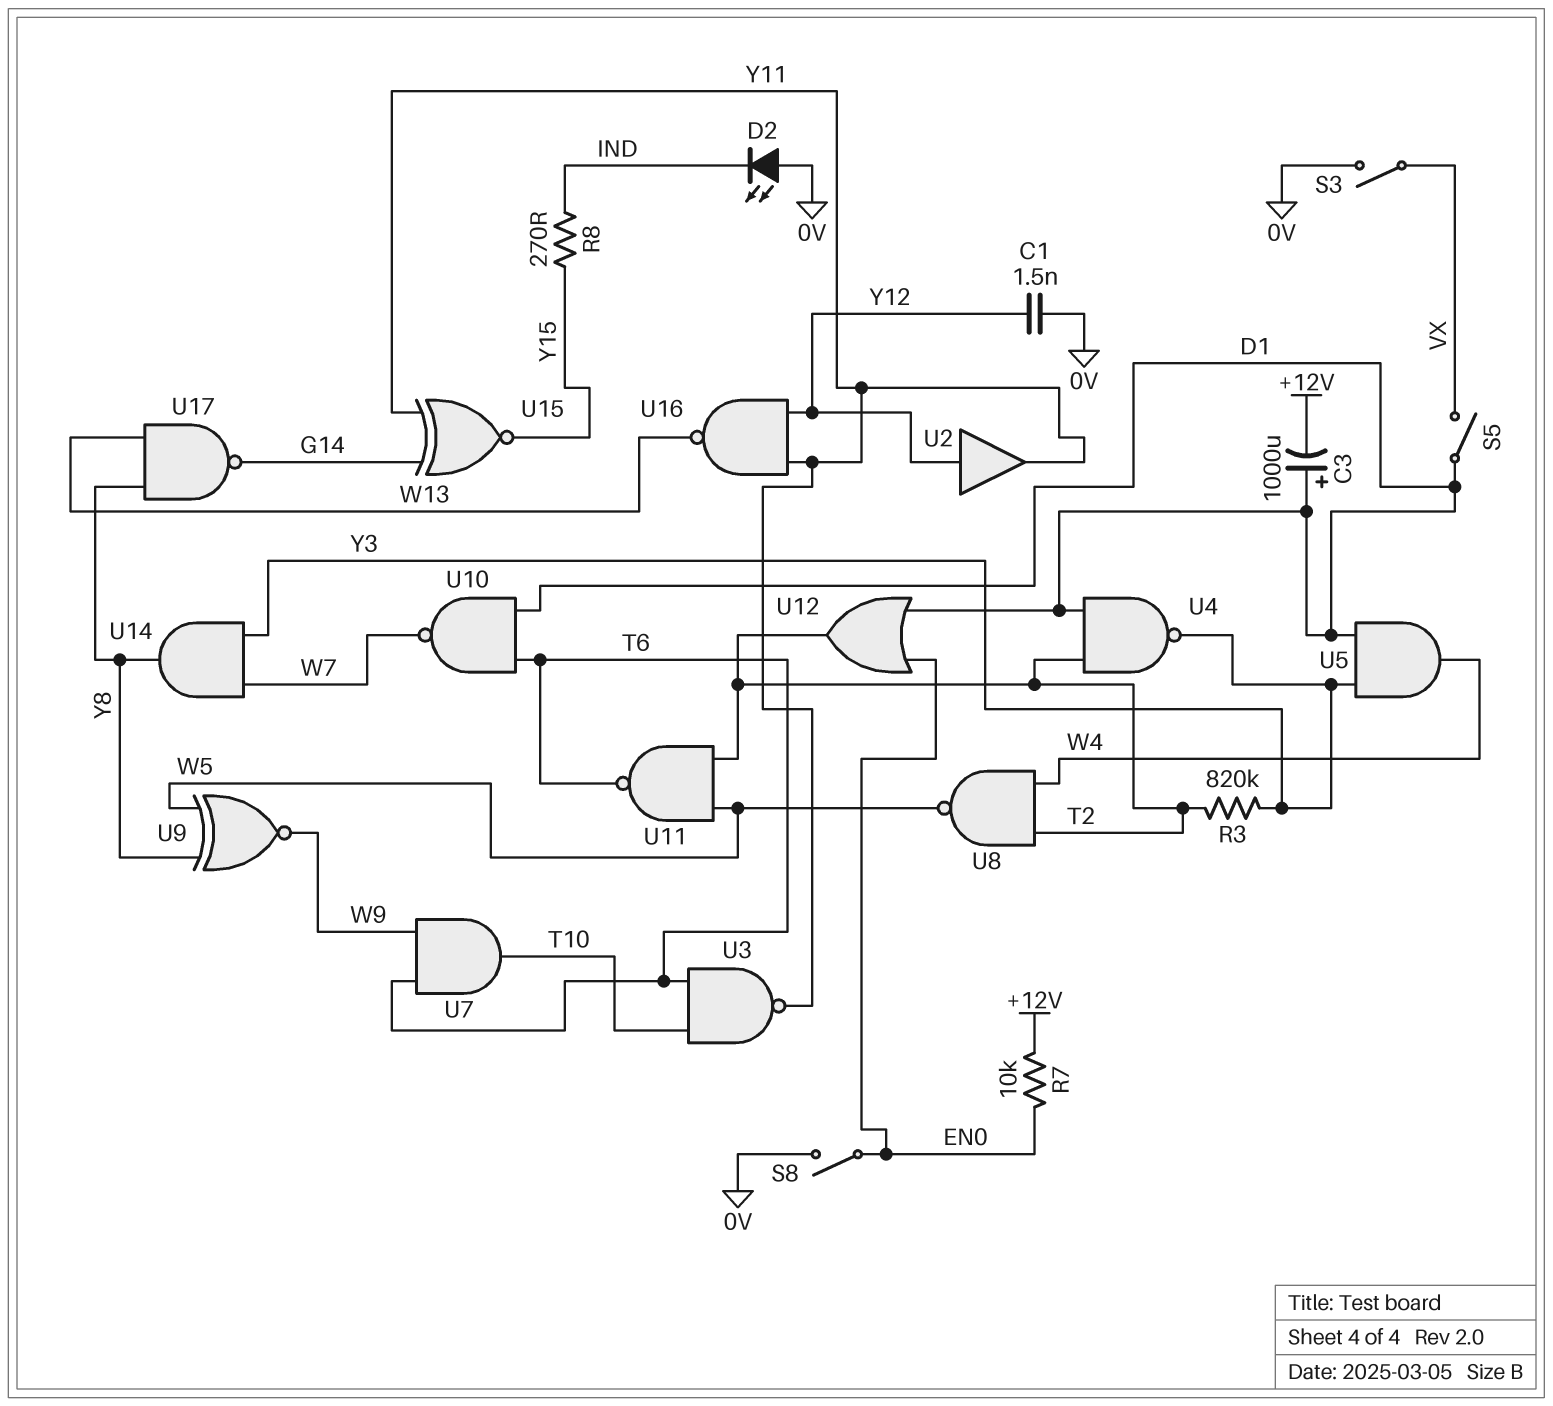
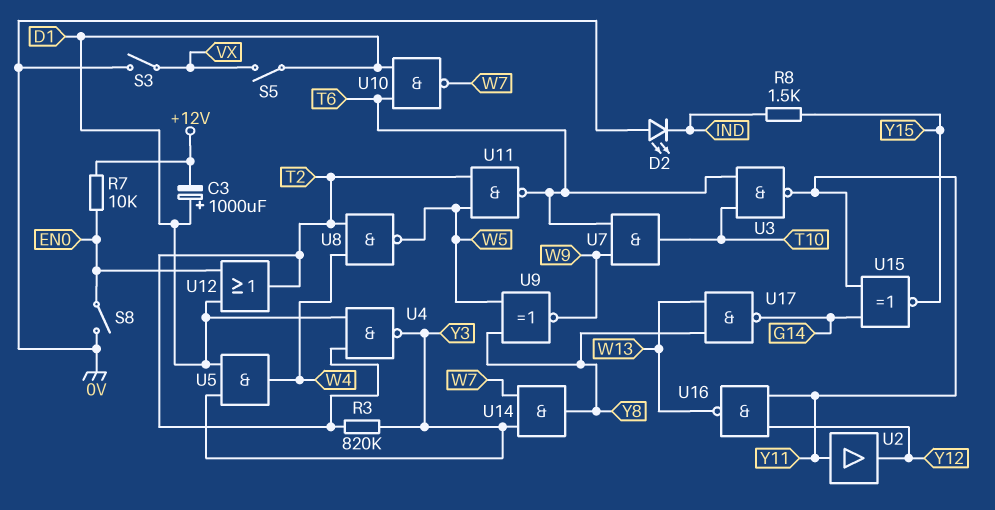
C1: 1.5nF (0V, Y12) -> none
R8: 270 (IND, Y15) -> 1.5k (IND, Y15)
U2: buffer (in Y12, out Y11) -> buffer (in Y11, out Y12)

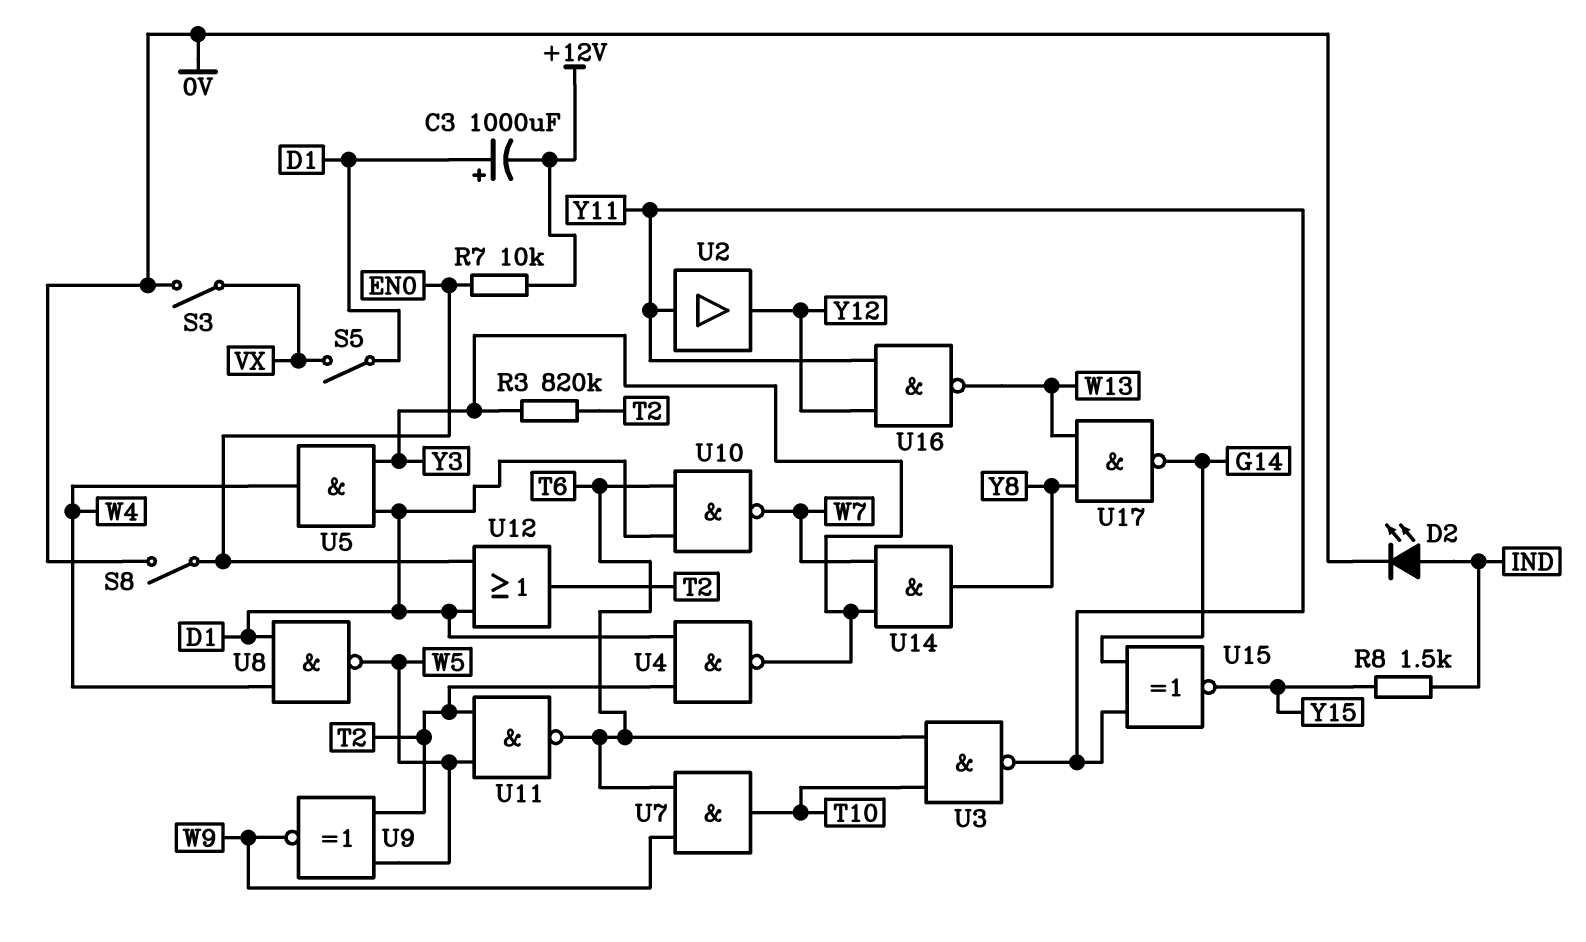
D2: LED (A 0V, K IND) -> LED (A IND, K 0V)
U8: NAND (in T2, in W4, out W5) -> NAND (in D1, in W4, out W5)
U9: XNOR (in W5, in Y8, out W9) -> XNOR (in T2, in W5, out W9)

